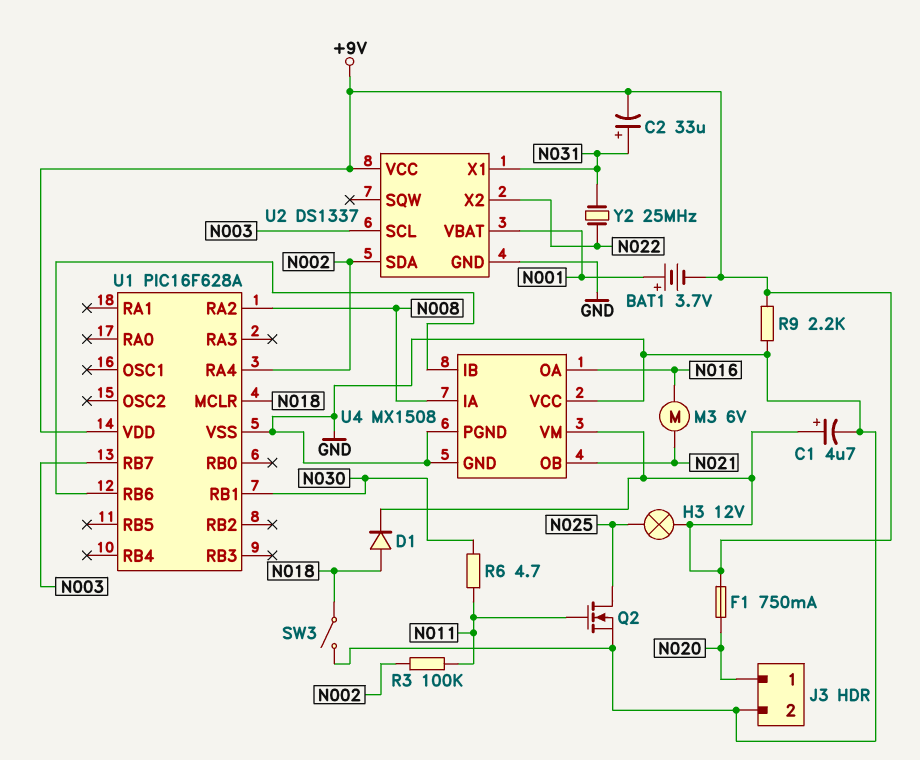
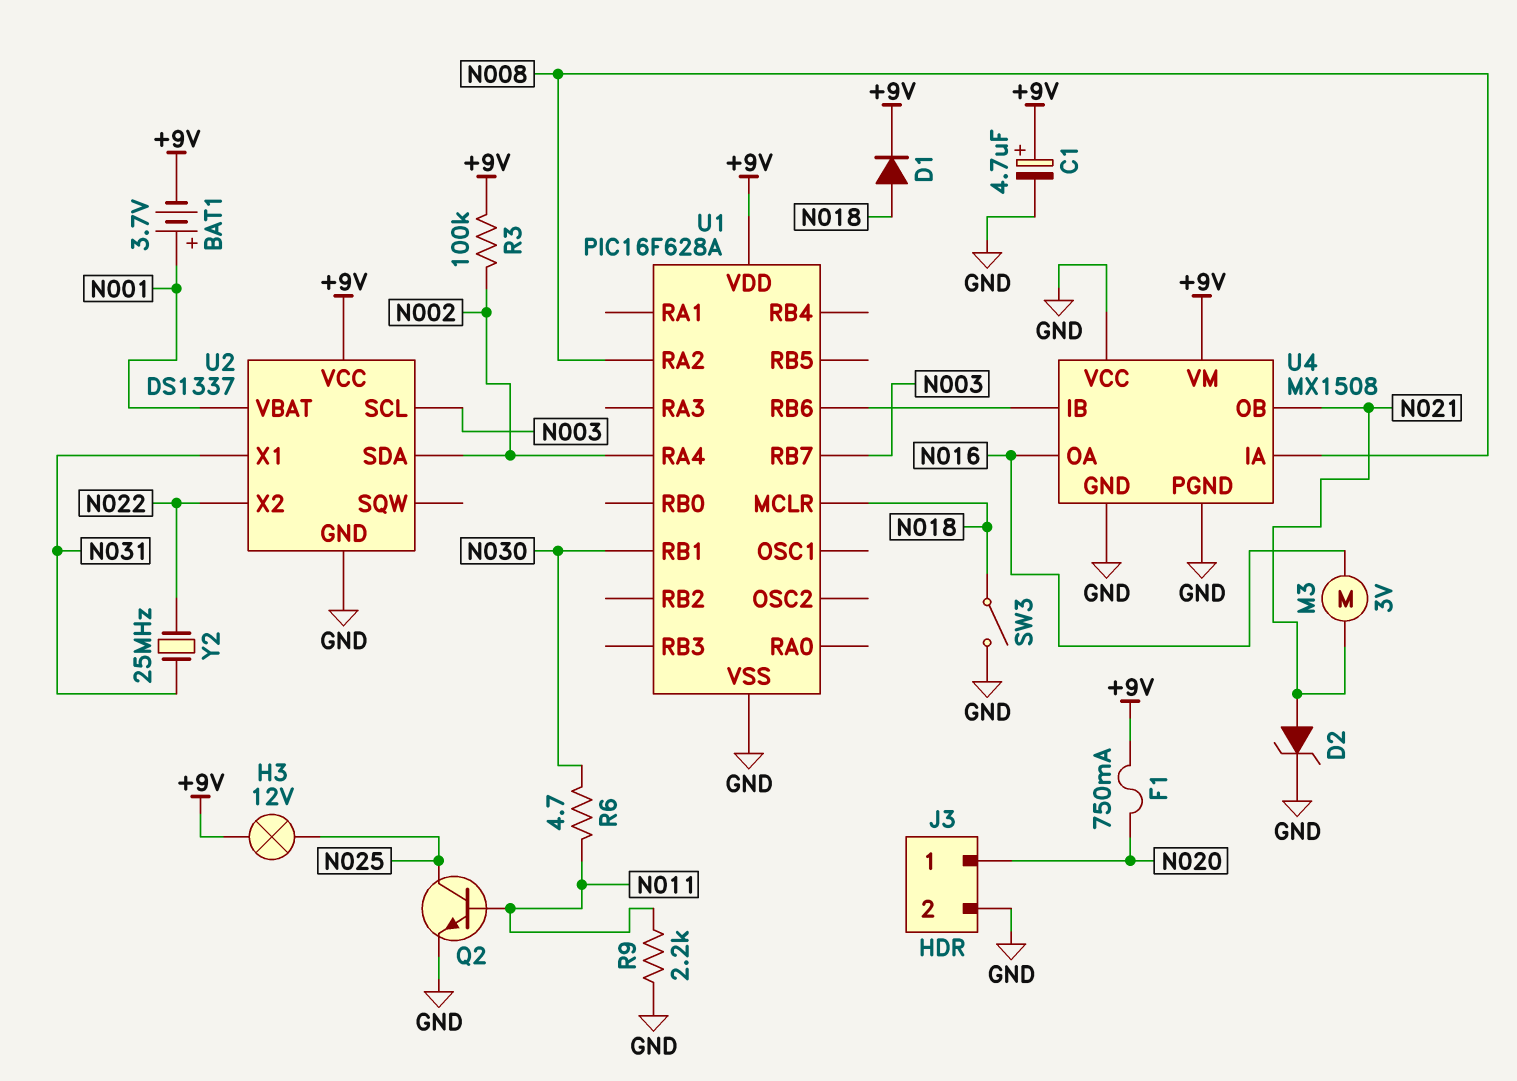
C2: 33uF (plus N031, minus +9V) -> none
D2: none -> zener (A N021, K GND)
M3: motor 6V (N016, N021) -> motor 3V (N016, N021)
Q2: NMOS (G N011, D N025, S GND) -> NPN (B N011, C N025, E GND)
R3: 100k (N002, N011) -> 100k (+9V, N002)
R9: 2.2k (+9V, GND) -> 2.2k (GND, N011)

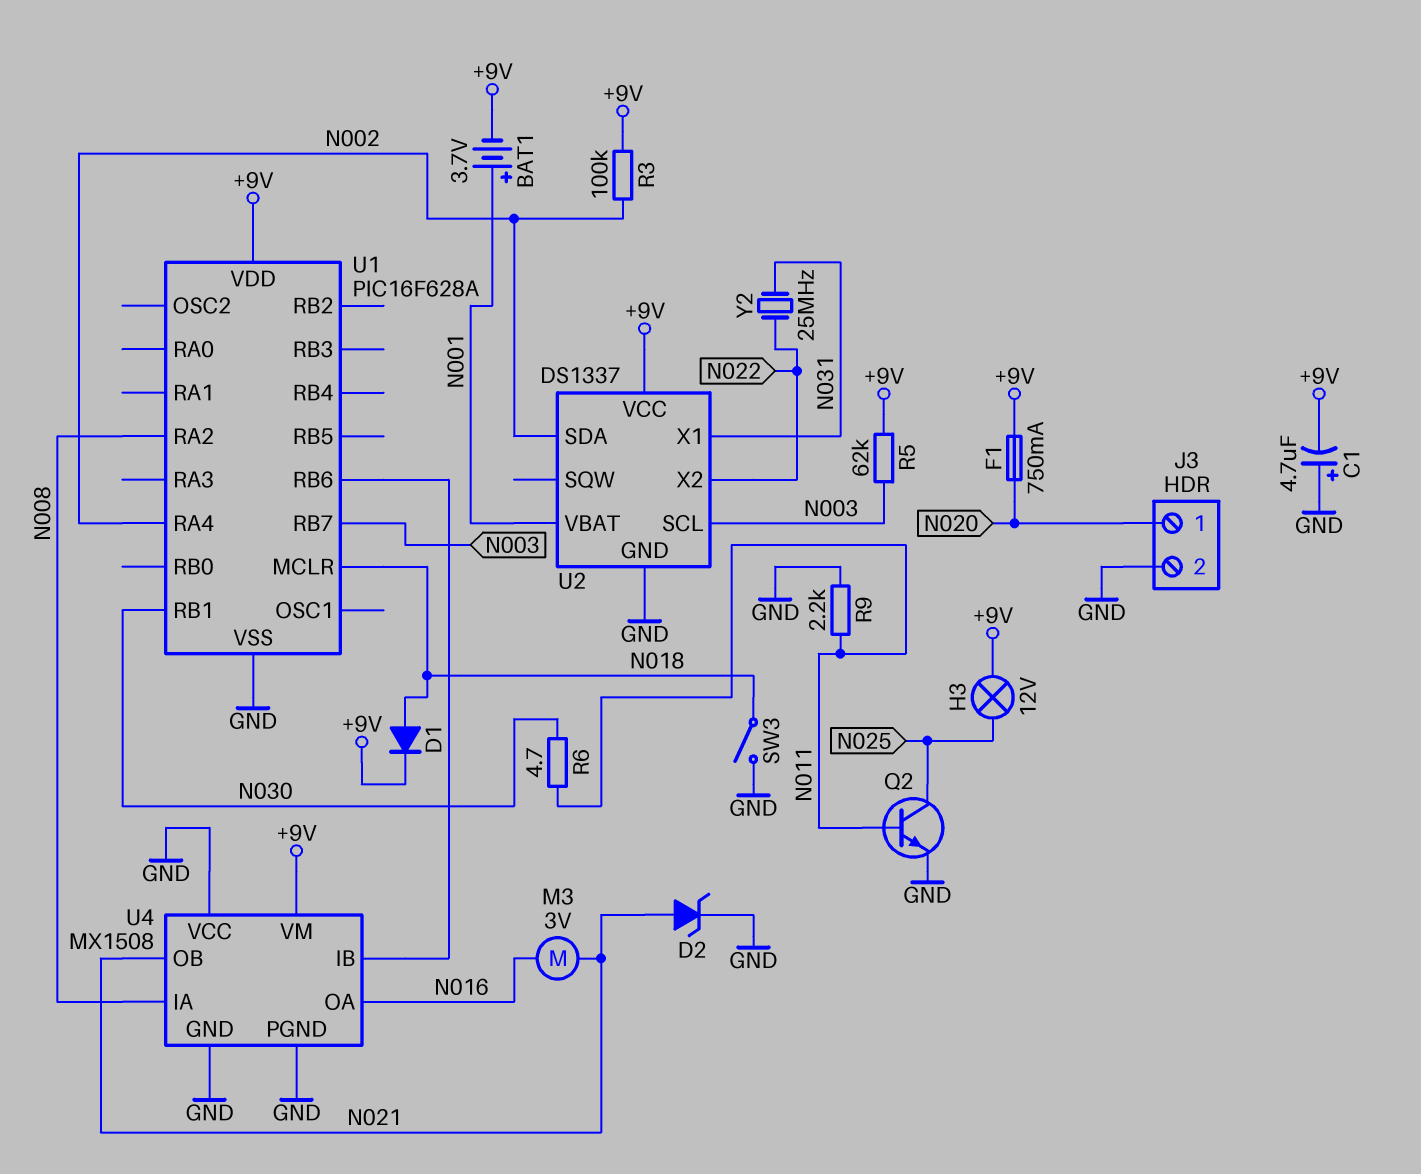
C1: 4.7uF (plus +9V, minus GND) -> 4.7uF (plus GND, minus +9V)
R5: none -> 62k (+9V, N003)

